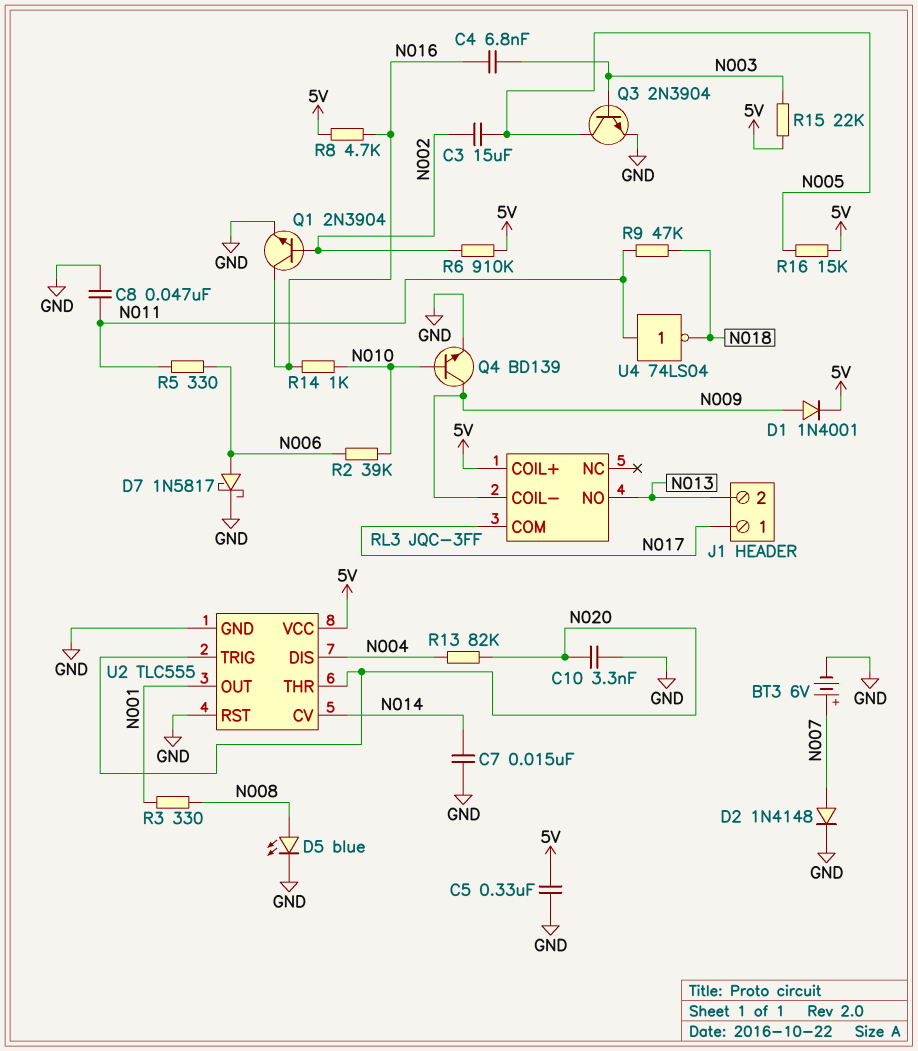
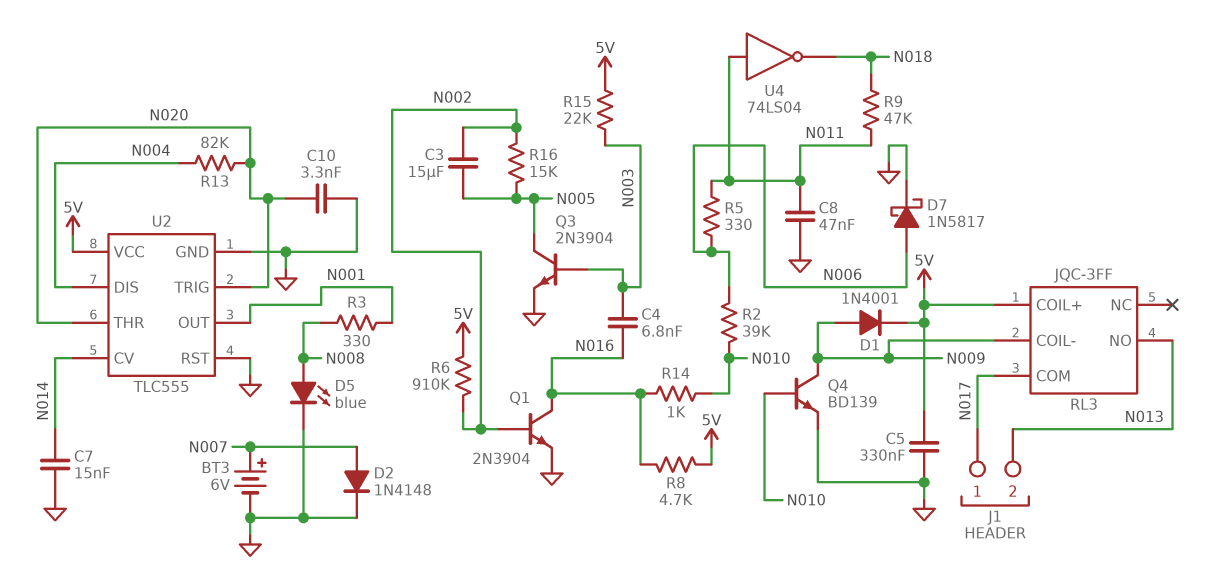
R16: 15k (5V, N005) -> 15k (N002, N005)

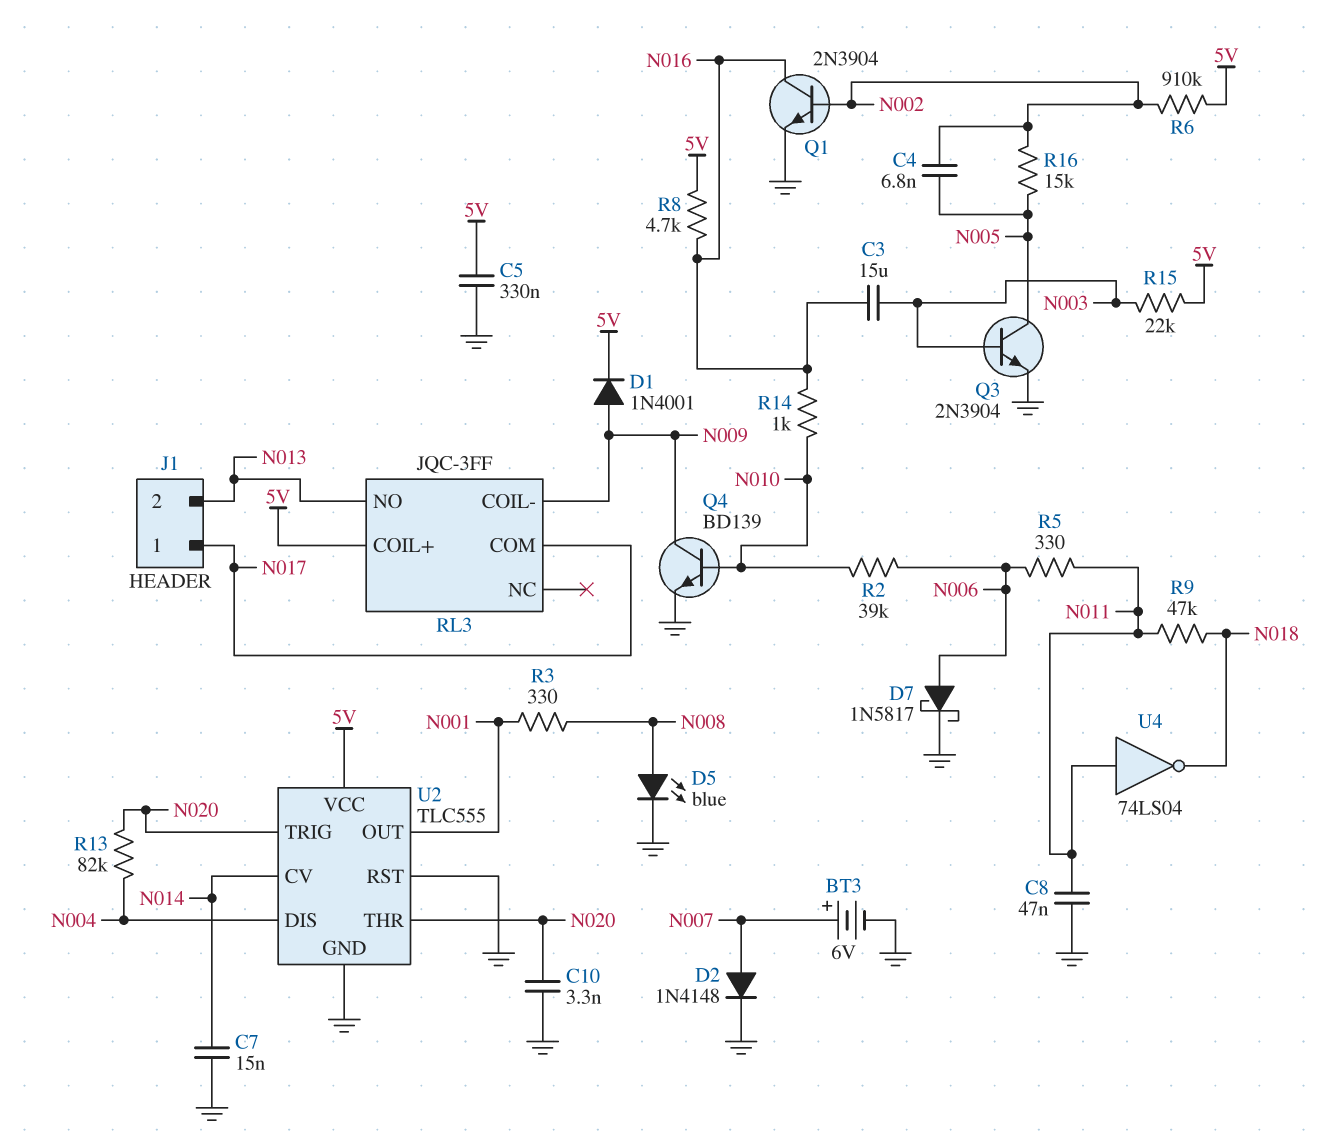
C3: 15uF (N002, N005) -> 15uF (N003, N016)
C4: 6.8nF (N003, N016) -> 6.8nF (N002, N005)

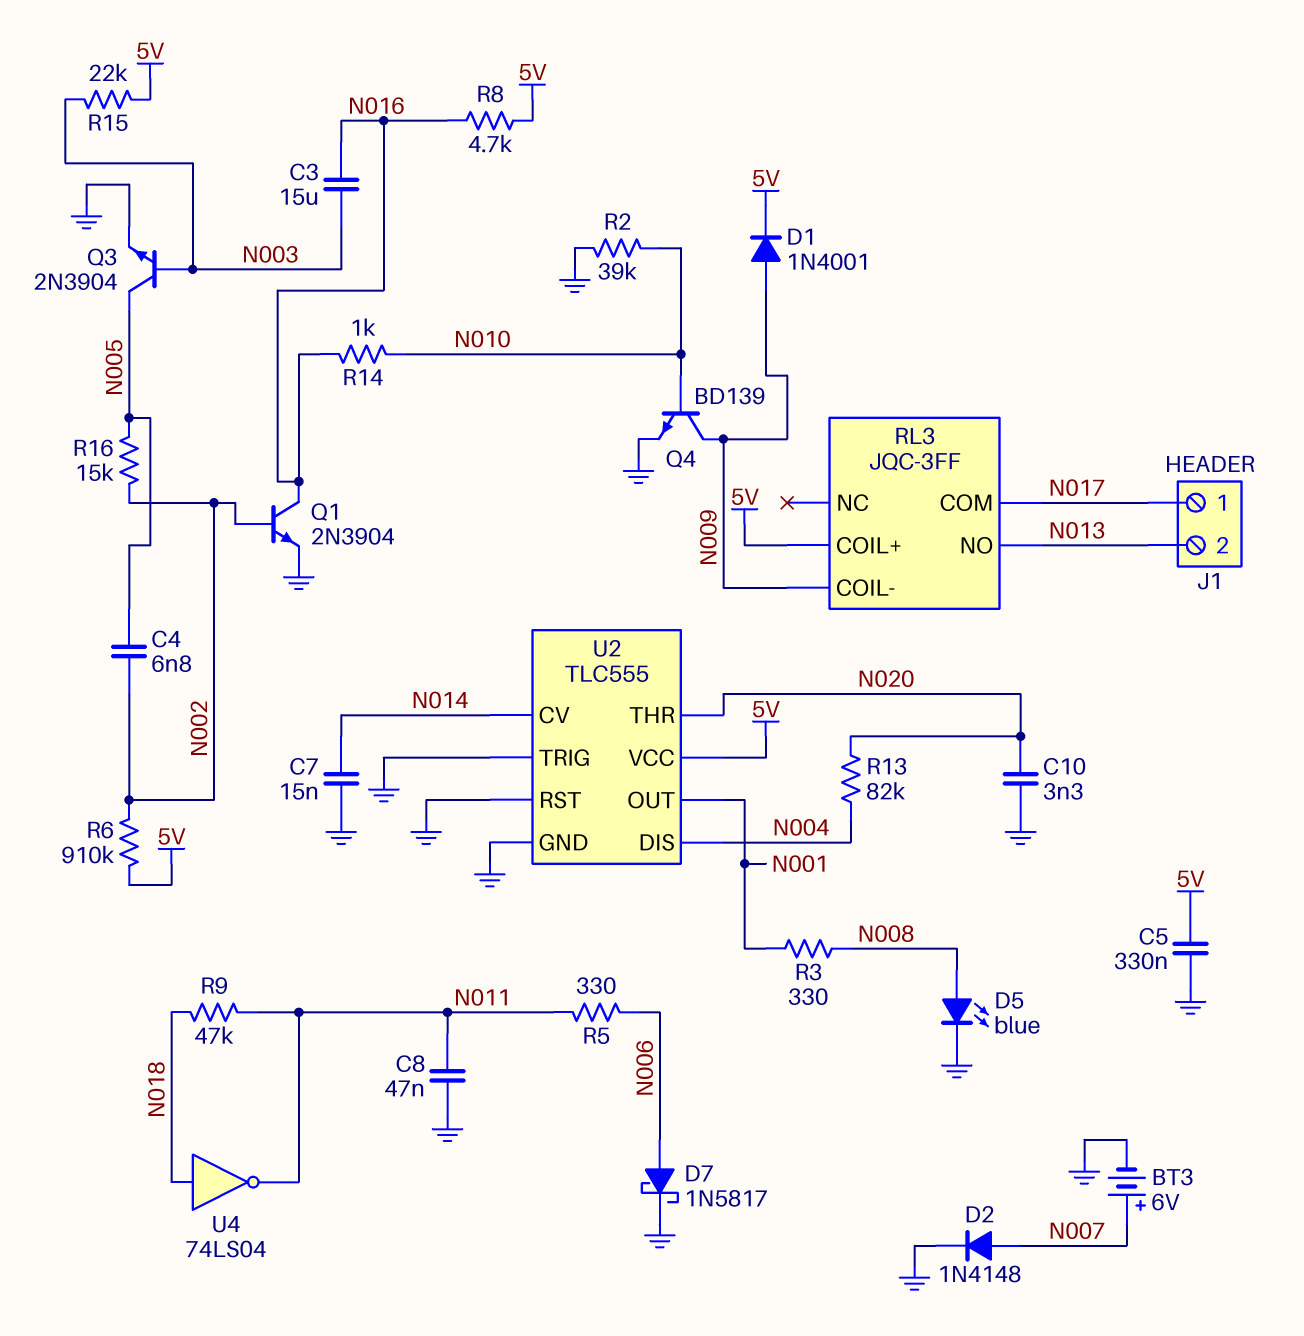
R2: 39k (N006, N010) -> 39k (GND, N010)
U2 pin TRIG: N020 -> GND
U4: NOT 74LS04 (in N011, out N018) -> NOT 74LS04 (in N018, out N011)

